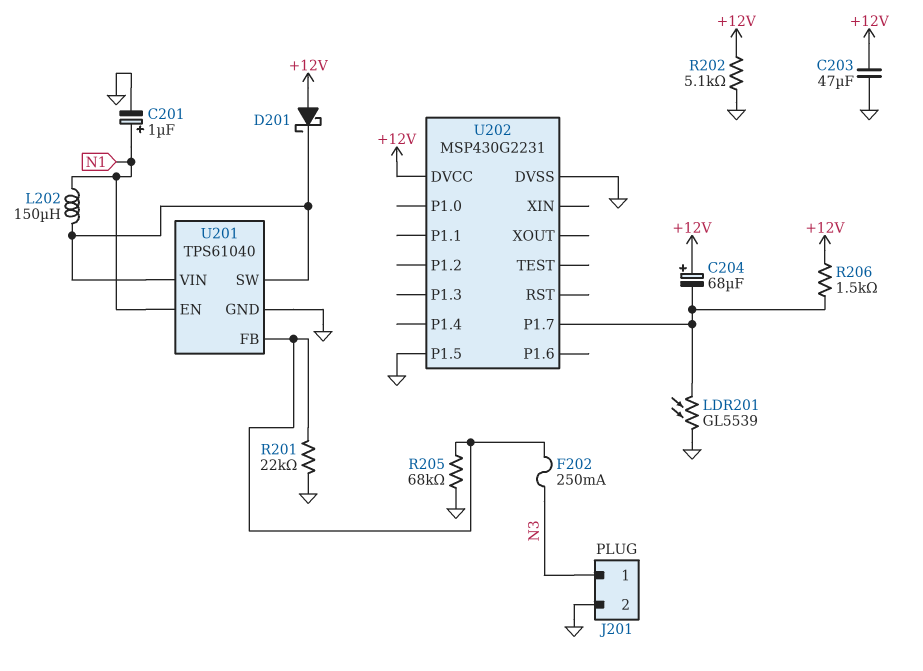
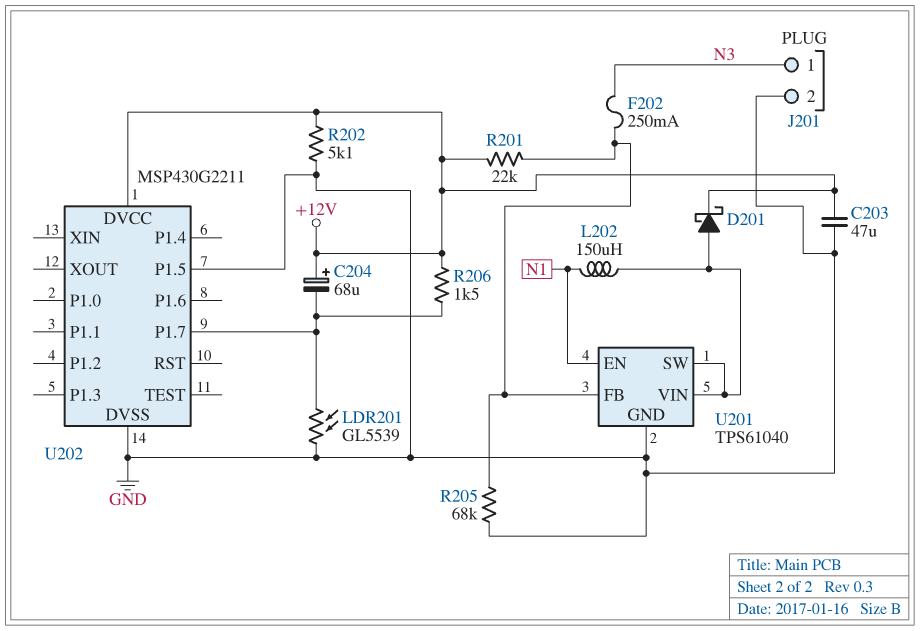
C201: 1uF (plus N1, minus GND) -> none
D201: schottky (A +12V, K U201/SW) -> schottky (A U201/SW, K +12V)
R201: 22k (GND, U201/FB) -> 22k (+12V, U201/FB)
U202: MSP430G2231 -> MSP430G2211

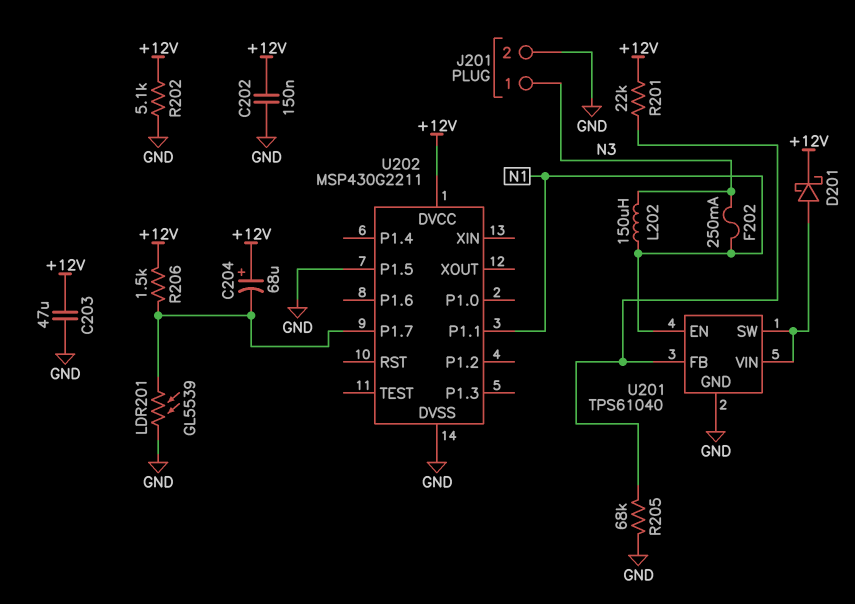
C202: none -> 150nF (+12V, GND)
F202: 250mA (N3, U201/FB) -> 250mA (N1, N3)
L202: 150uH (N1, U201/SW) -> 150uH (N1, N3)
U202 pin P1.1: none -> N1

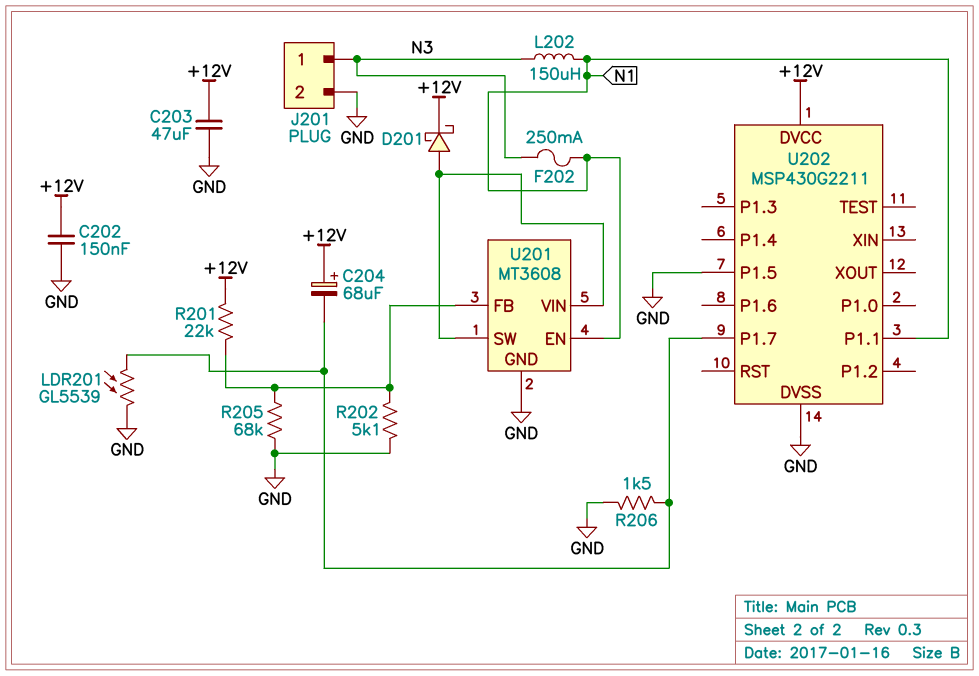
R202: 5.1k (+12V, GND) -> 5.1k (GND, U201/FB)
R206: 1.5k (+12V, U202/P1.7) -> 1.5k (GND, U202/P1.7)
U201: TPS61040 -> MT3608

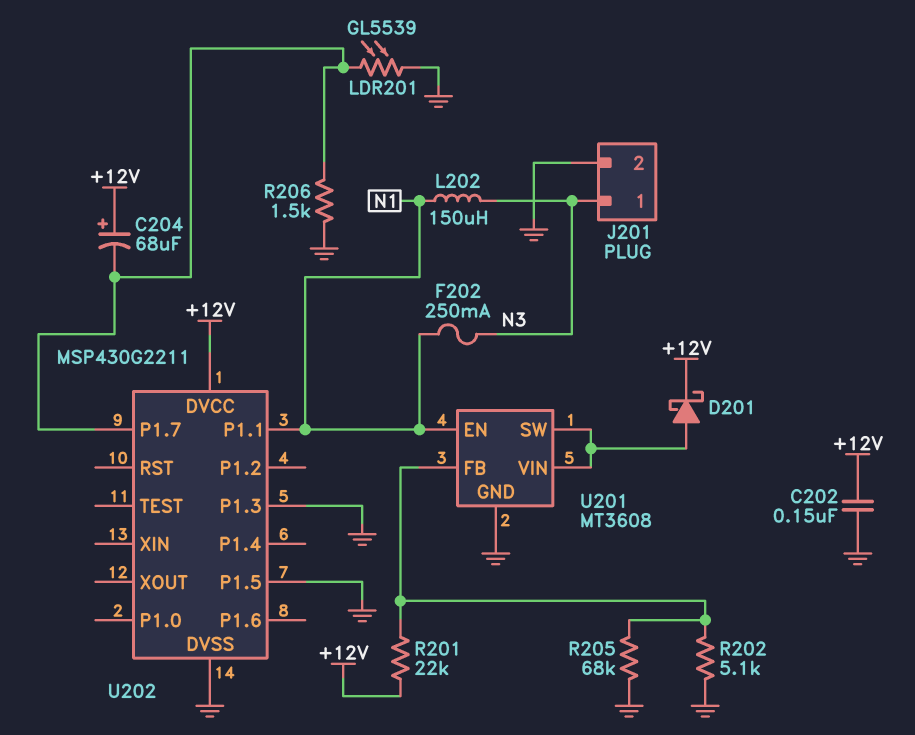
C203: 47uF (+12V, GND) -> none
U202 pin P1.3: none -> GND

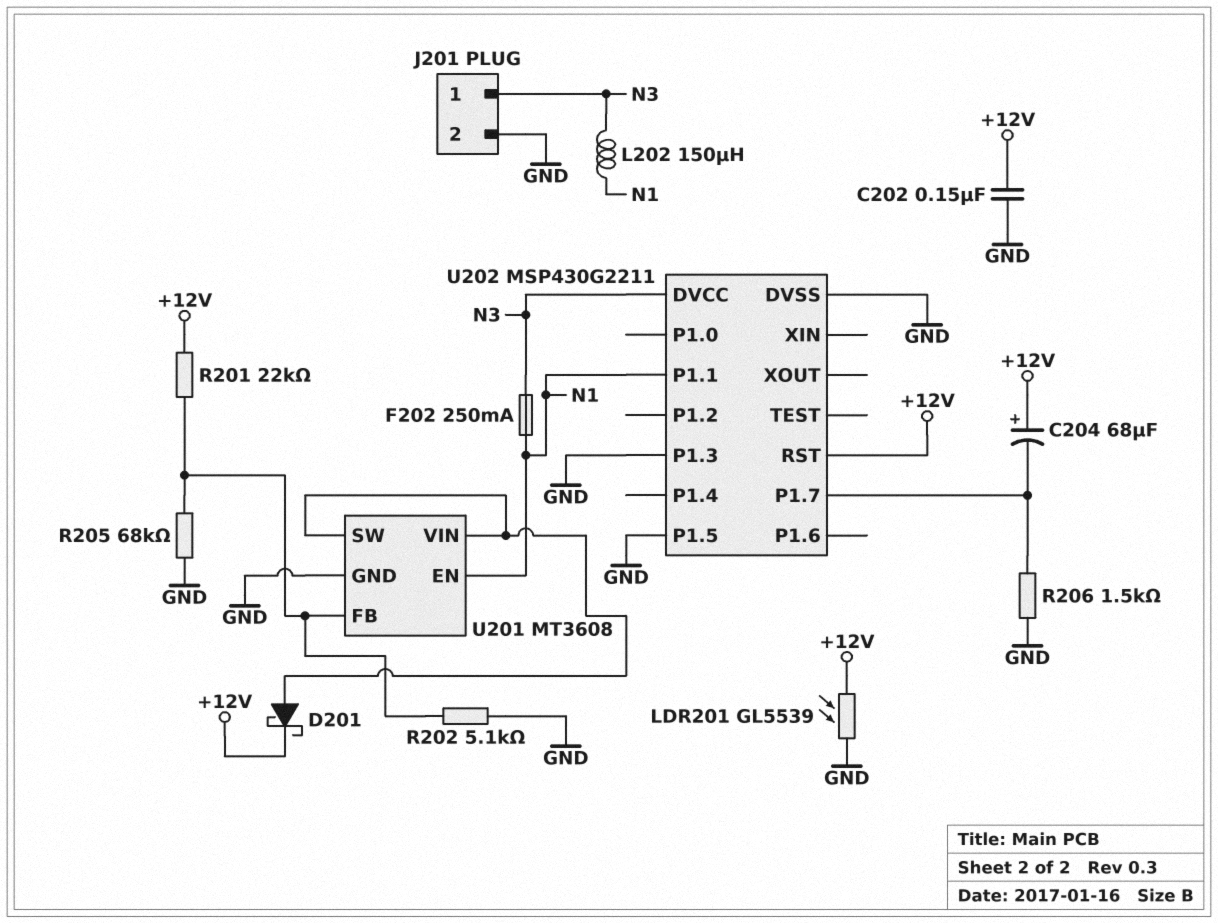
LDR201: GL5539 (GND, U202/P1.7) -> GL5539 (+12V, GND)
U202 pin DVCC: +12V -> N3
U202 pin RST: none -> +12V

